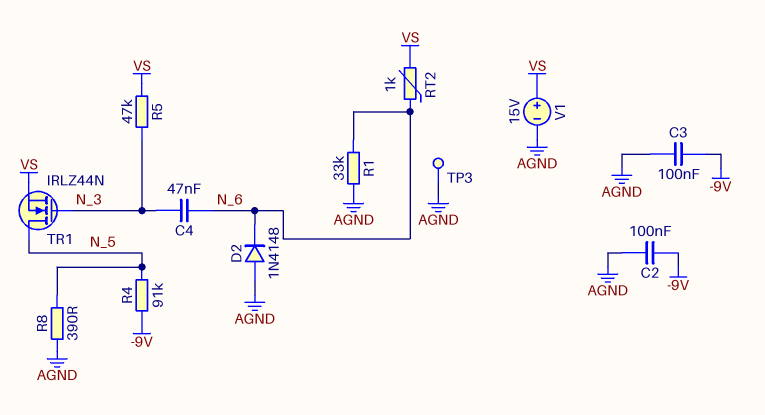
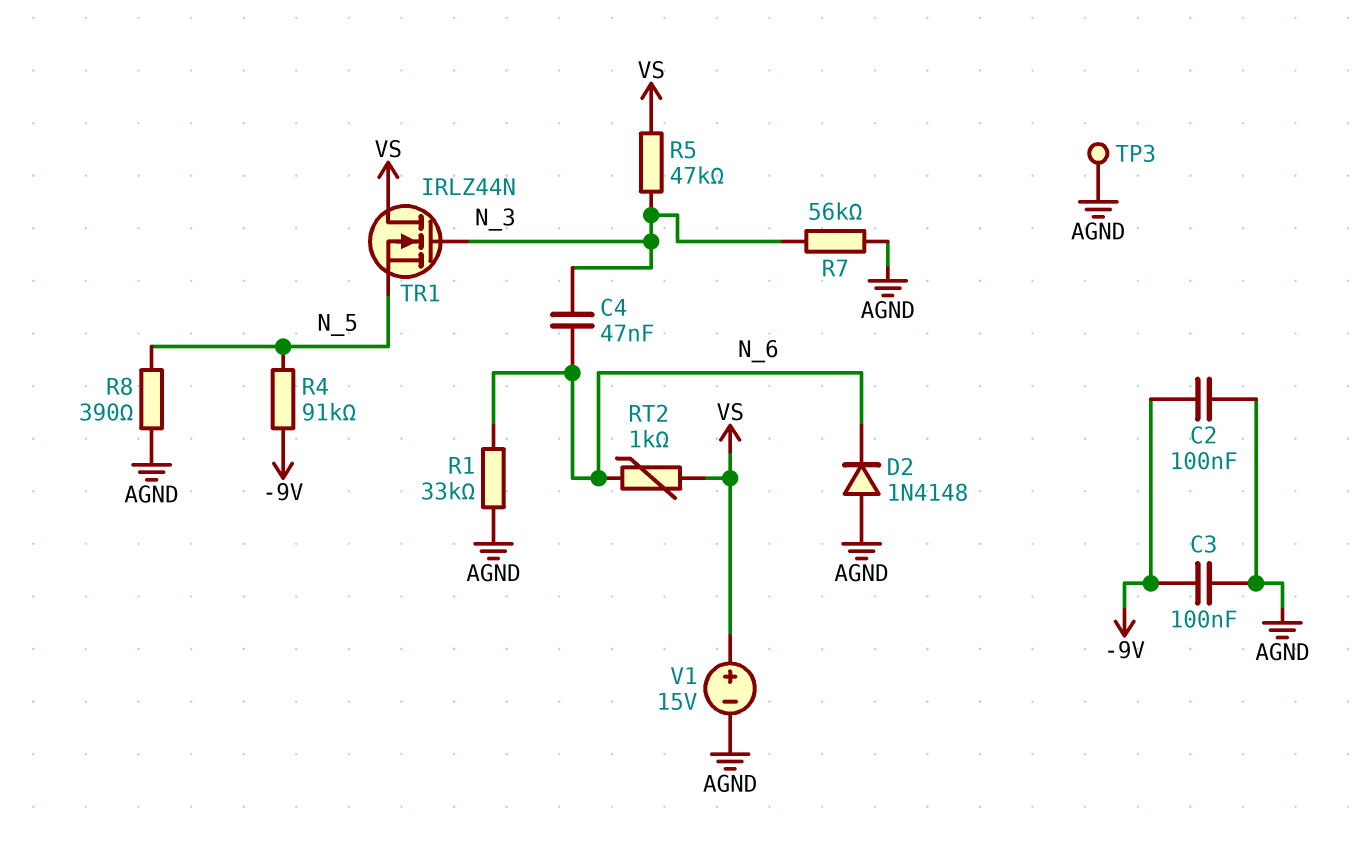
R7: none -> 56k (AGND, N_3)
TR1: NMOS IRLZ44N (G N_3, D N_5, S VS) -> NMOS IRLZ44N (G N_3, D VS, S N_5)

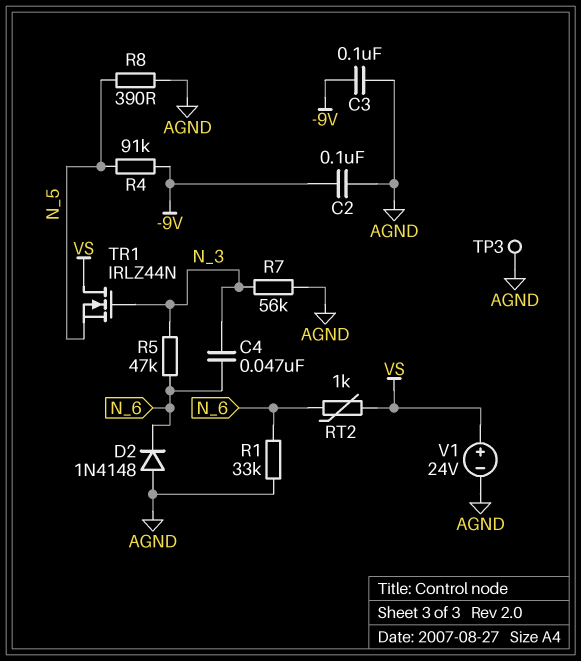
R5: 47k (N_3, VS) -> 47k (N_3, N_6)
V1: 15V (plus VS, minus AGND) -> 24V (plus VS, minus AGND)

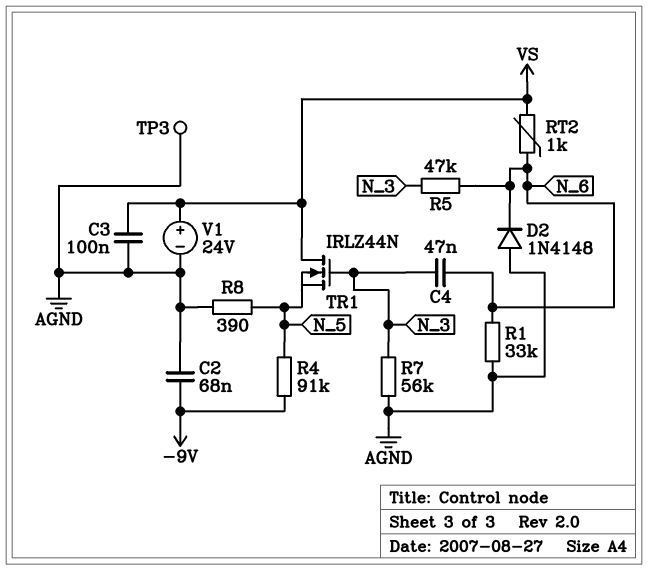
C2: 100nF (-9V, AGND) -> 68nF (-9V, AGND)
C3: 100nF (-9V, AGND) -> 100nF (AGND, VS)

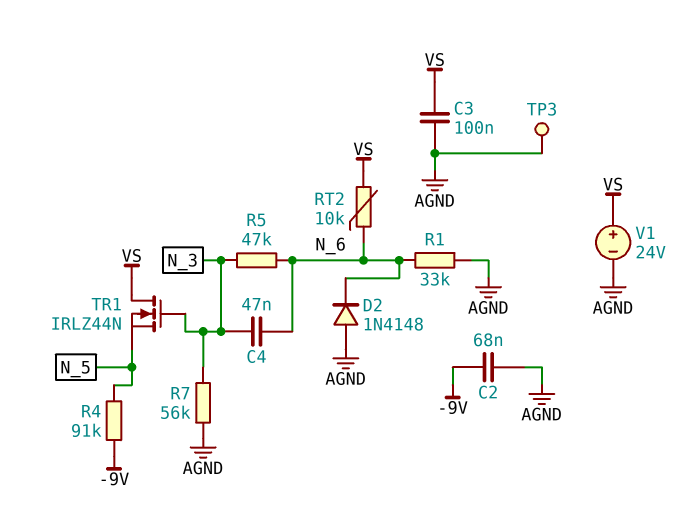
R8: 390 (AGND, N_5) -> none
RT2: 1k (N_6, VS) -> 10k (N_6, VS)

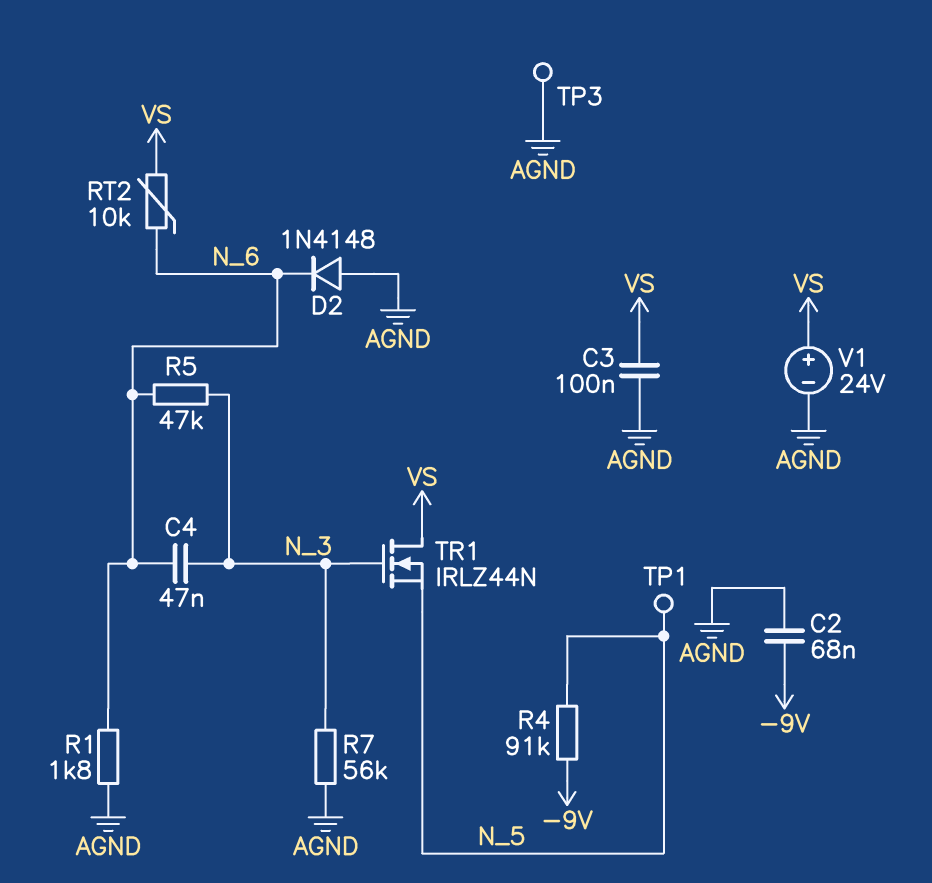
R1: 33k (AGND, N_6) -> 1.8k (AGND, N_6)
TP1: none -> test point (N_5)

